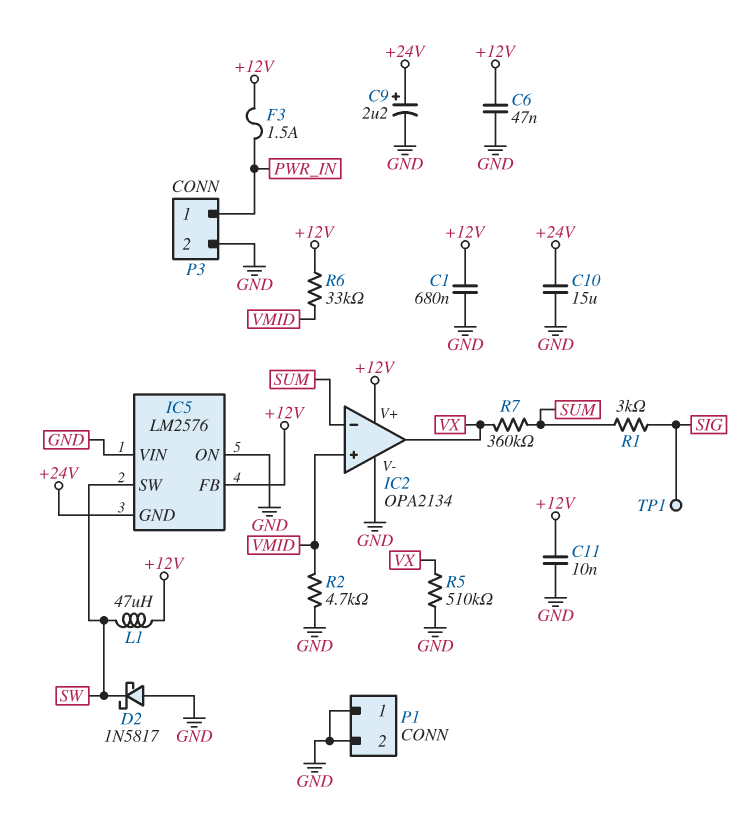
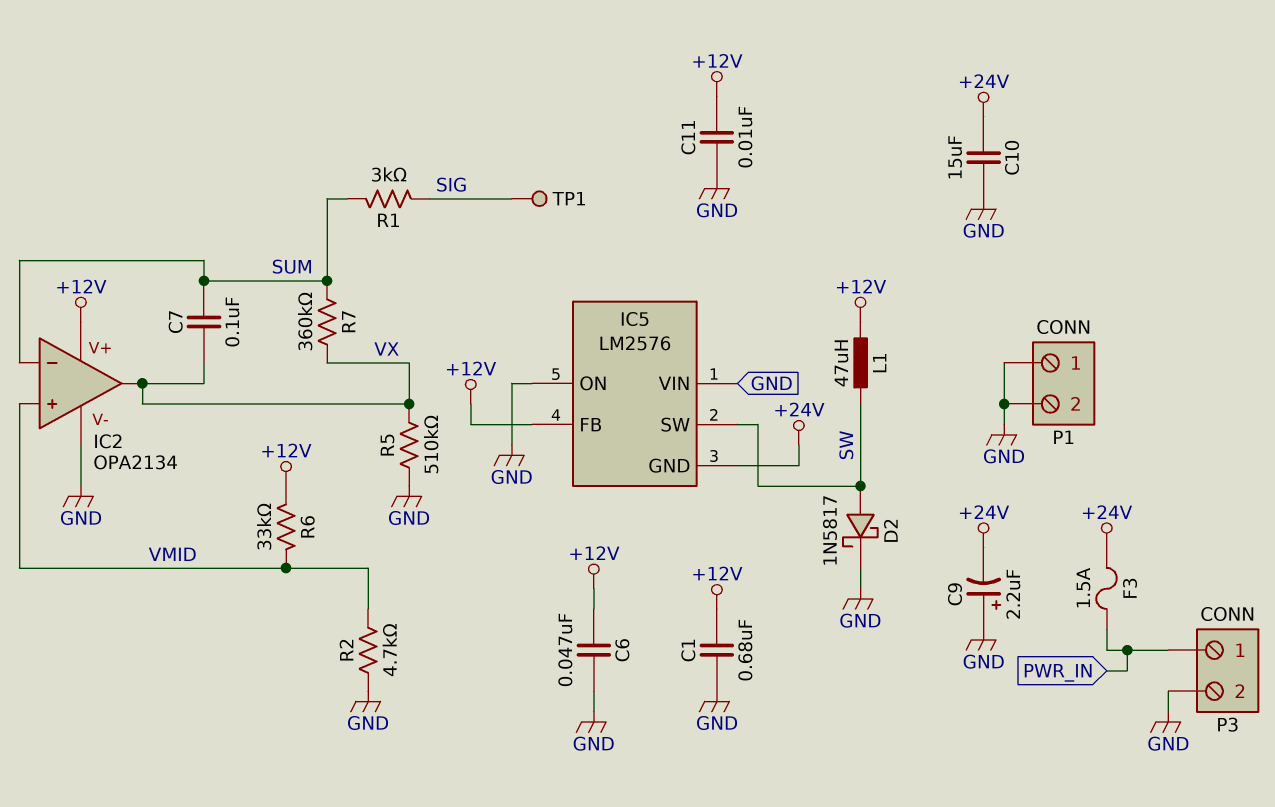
C7: none -> 100nF (SUM, VX)
C9: 2.2uF (plus +24V, minus GND) -> 2.2uF (plus GND, minus +24V)
D2: schottky 1N5817 (A GND, K SW) -> schottky 1N5817 (A SW, K GND)
F3: 1.5A (+12V, PWR_IN) -> 1.5A (+24V, PWR_IN)

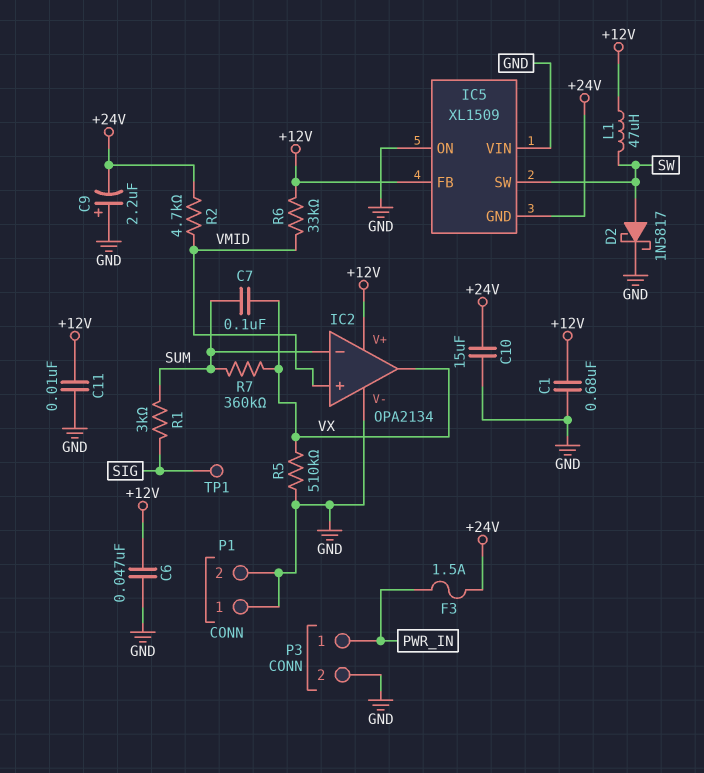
IC5: LM2576 -> XL1509
R2: 4.7k (GND, VMID) -> 4.7k (+24V, VMID)

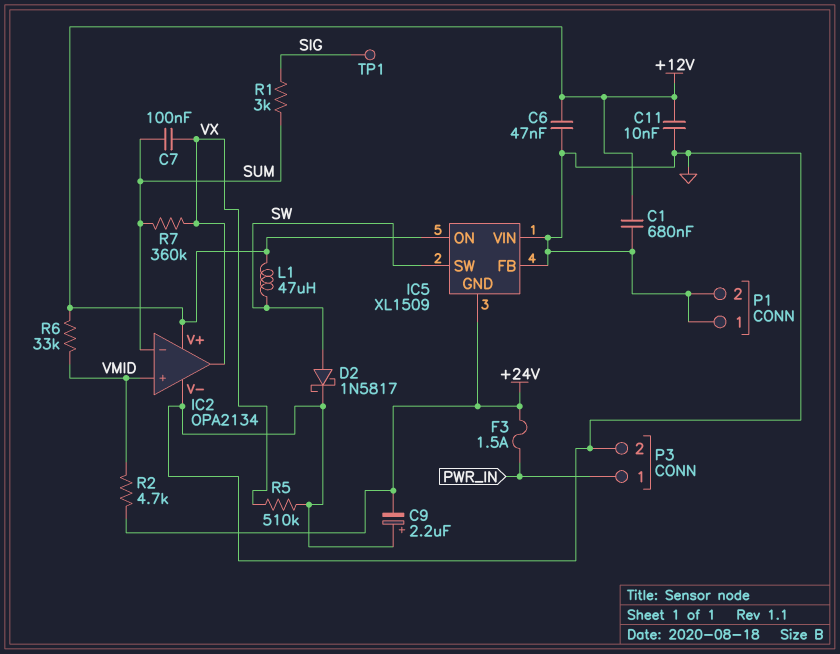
C10: 15uF (+24V, GND) -> none
IC5 pin FB: +12V -> GND
IC5 pin ON: GND -> +12V

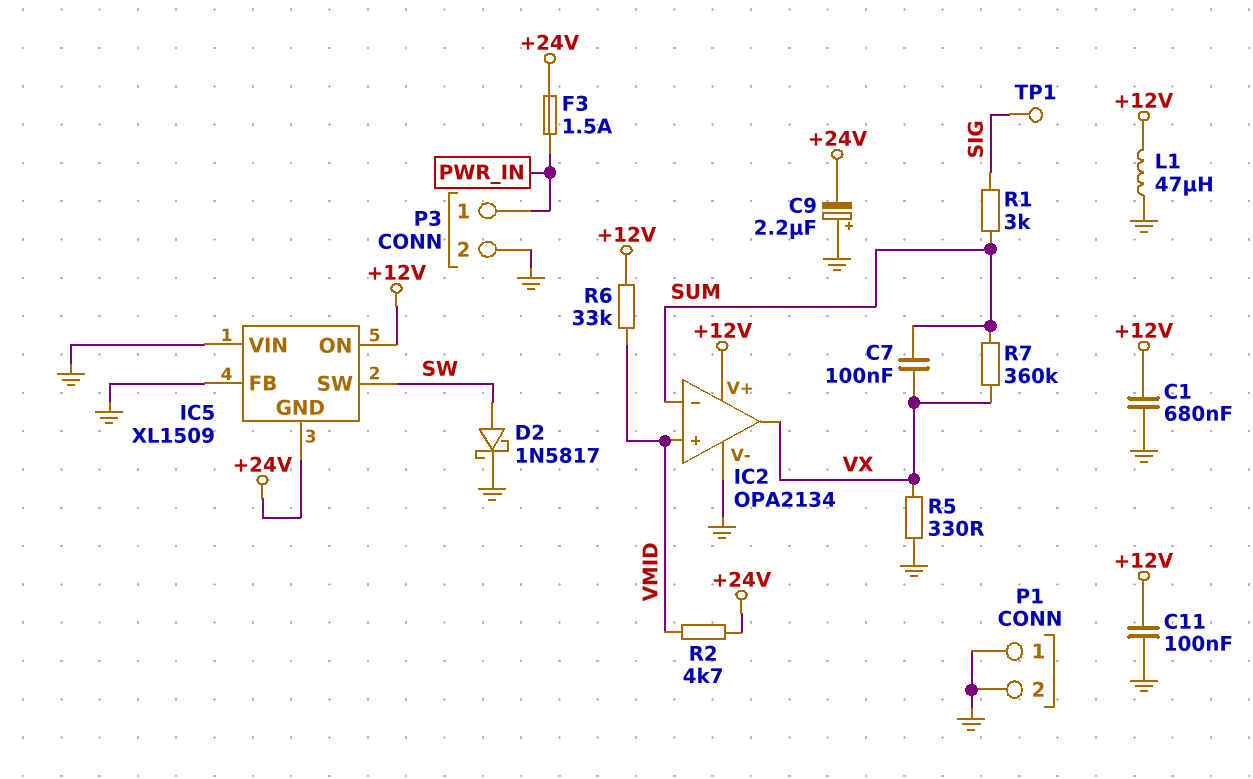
C6: 47nF (+12V, GND) -> none
C11: 10nF (+12V, GND) -> 100nF (+12V, GND)
L1: 47uH (+12V, SW) -> 47uH (+12V, GND)
R5: 510k (GND, VX) -> 330 (GND, VX)

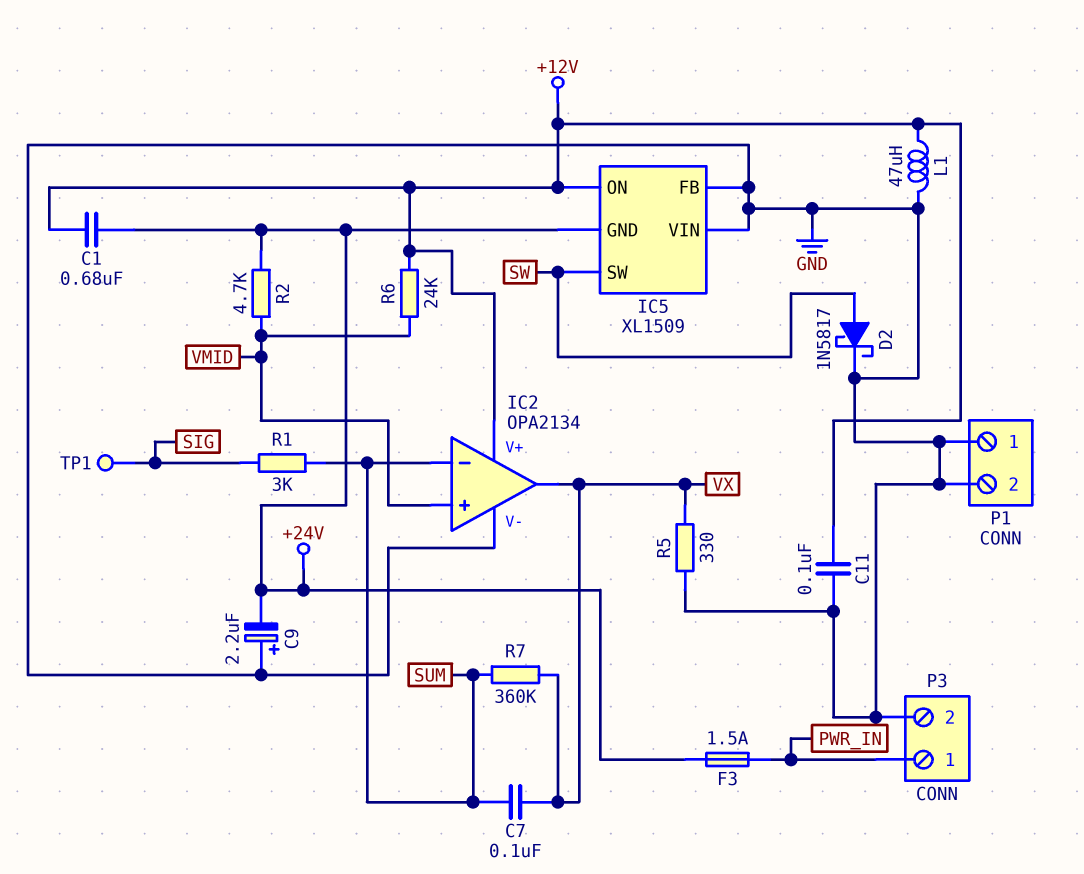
C1: 680nF (+12V, GND) -> 680nF (+12V, +24V)
R6: 33k (+12V, VMID) -> 24k (+12V, VMID)

